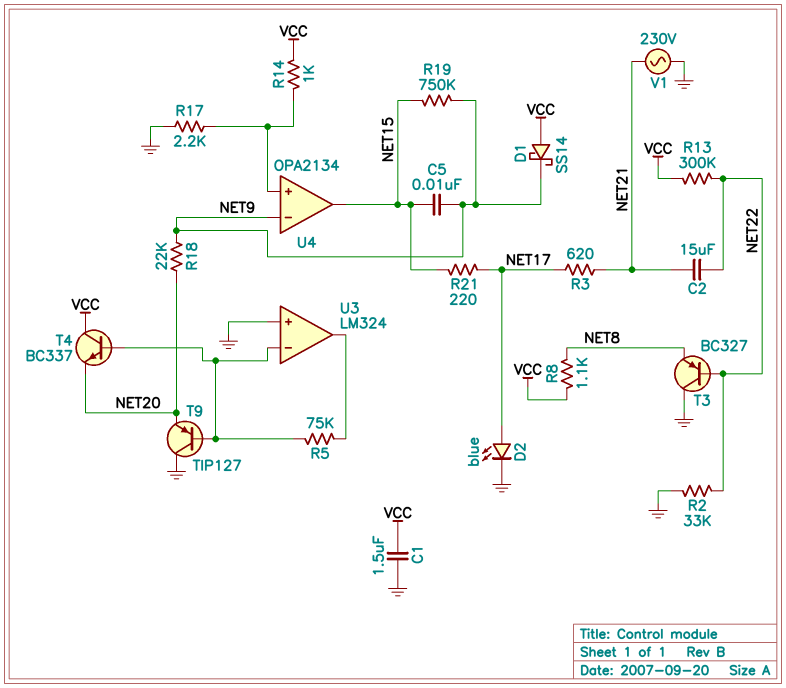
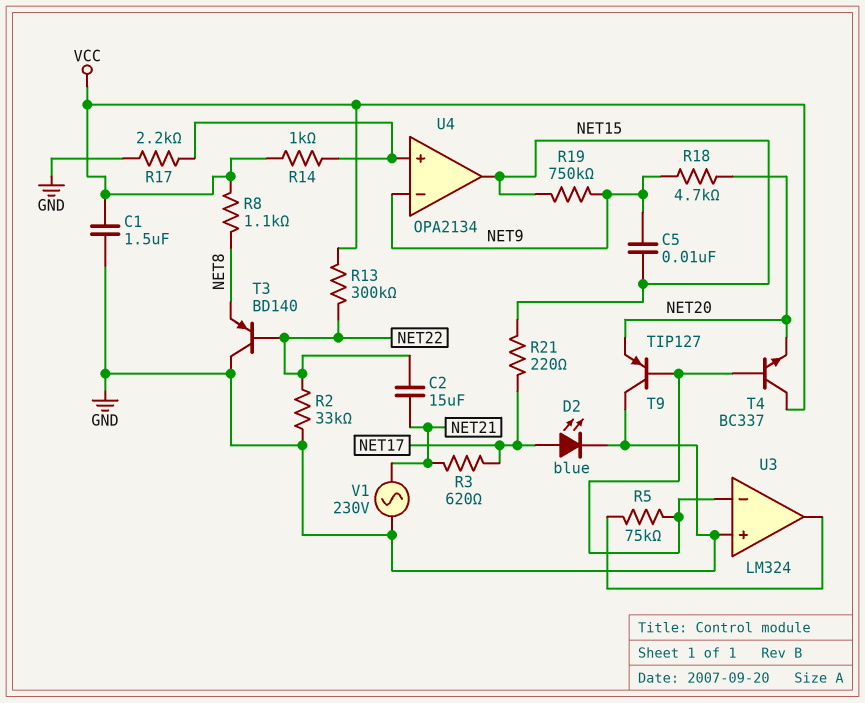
D1: schottky SS14 (A VCC, K NET9) -> none
R18: 22k (NET9, NET20) -> 4.7k (NET9, NET20)
T3: PNP BC327 (B NET22, C GND, E NET8) -> PNP BD140 (B NET22, C GND, E NET8)

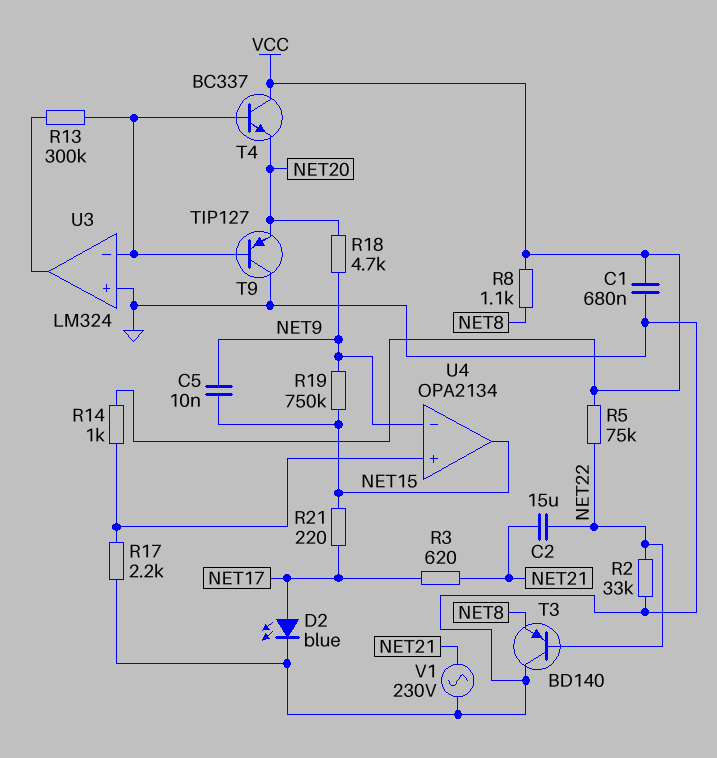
C1: 1.5uF (GND, VCC) -> 680nF (GND, VCC)
R5: 75k (U3/in-, U3/out) -> 75k (NET22, VCC)
R13: 300k (NET22, VCC) -> 300k (U3/in-, U3/out)

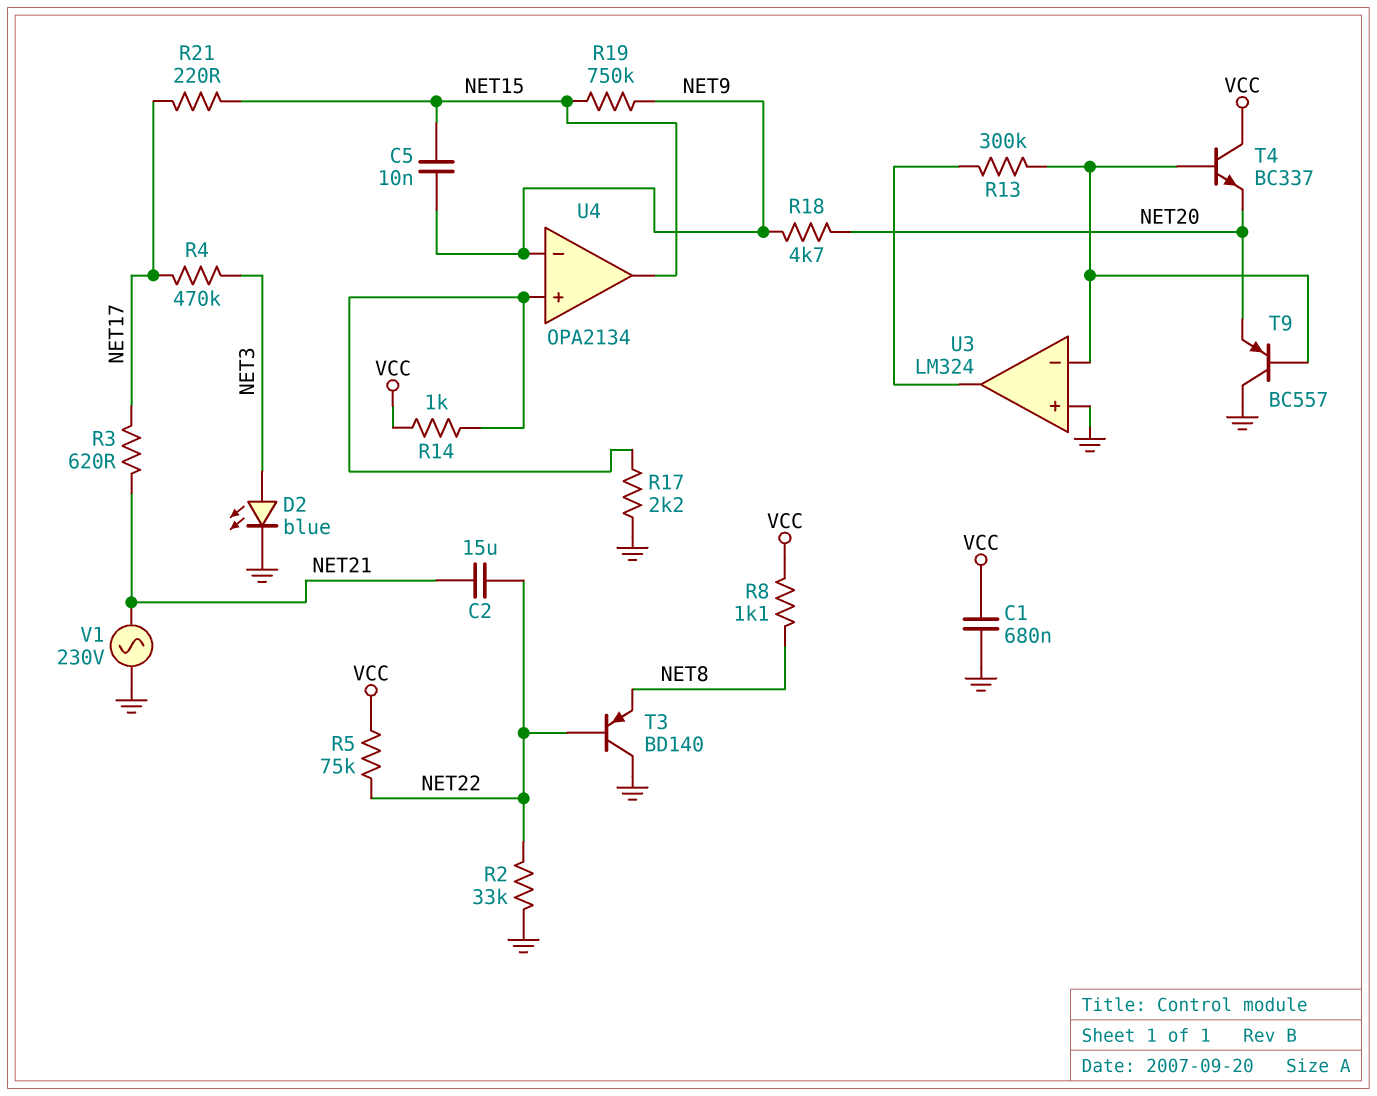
D2: LED blue (A NET17, K GND) -> LED blue (A NET3, K GND)
R4: none -> 470k (NET3, NET17)
T9: PNP TIP127 (B U3/in-, C GND, E NET20) -> PNP BC557 (B U3/in-, C GND, E NET20)

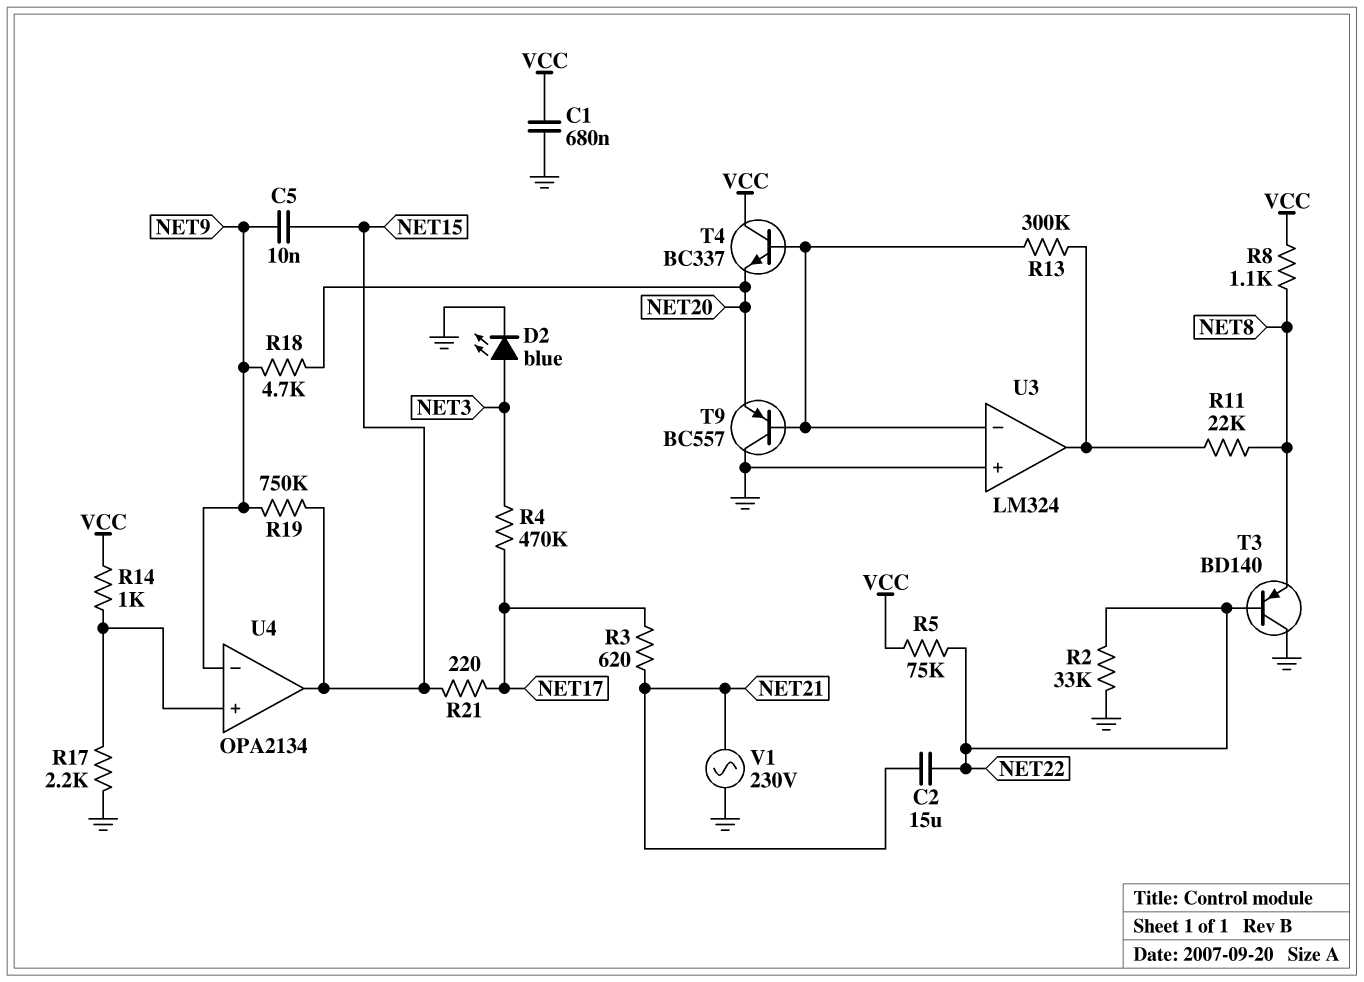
R11: none -> 22k (NET8, U3/out)

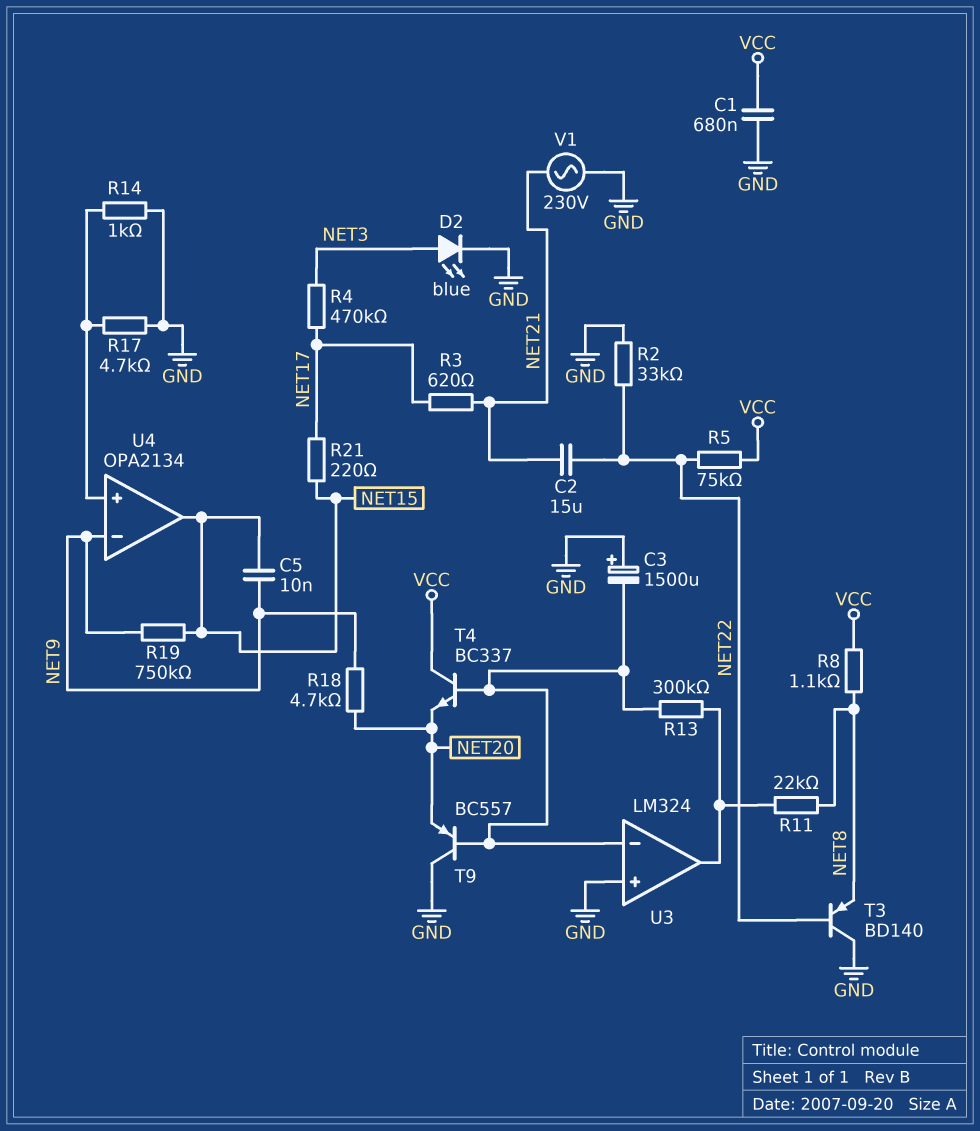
C3: none -> 1500uF (plus GND, minus U3/in-)
R14: 1k (U4/in+, VCC) -> 1k (GND, U4/in+)
R17: 2.2k (GND, U4/in+) -> 4.7k (GND, U4/in+)

